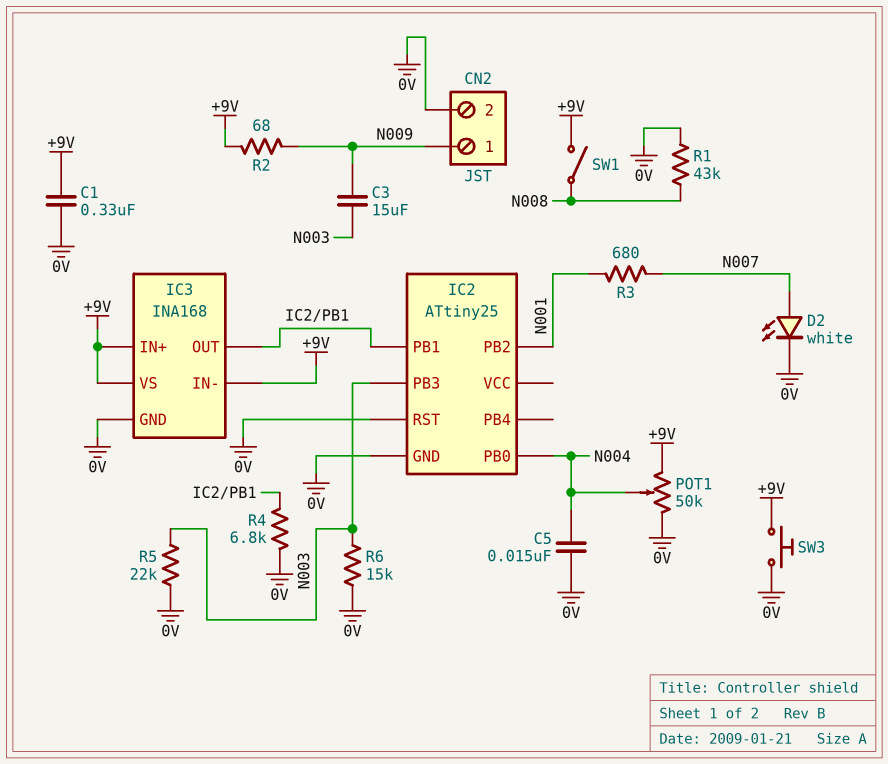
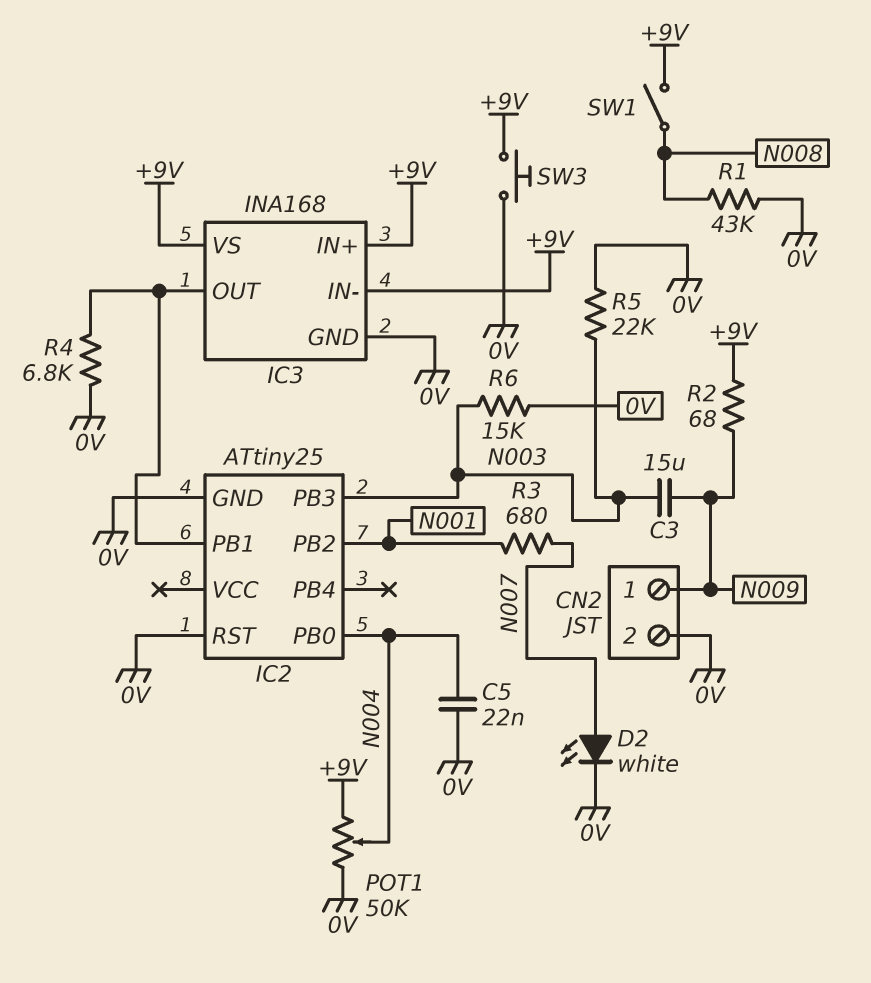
C1: 330nF (+9V, 0V) -> none
C5: 15nF (0V, N004) -> 22nF (0V, N004)

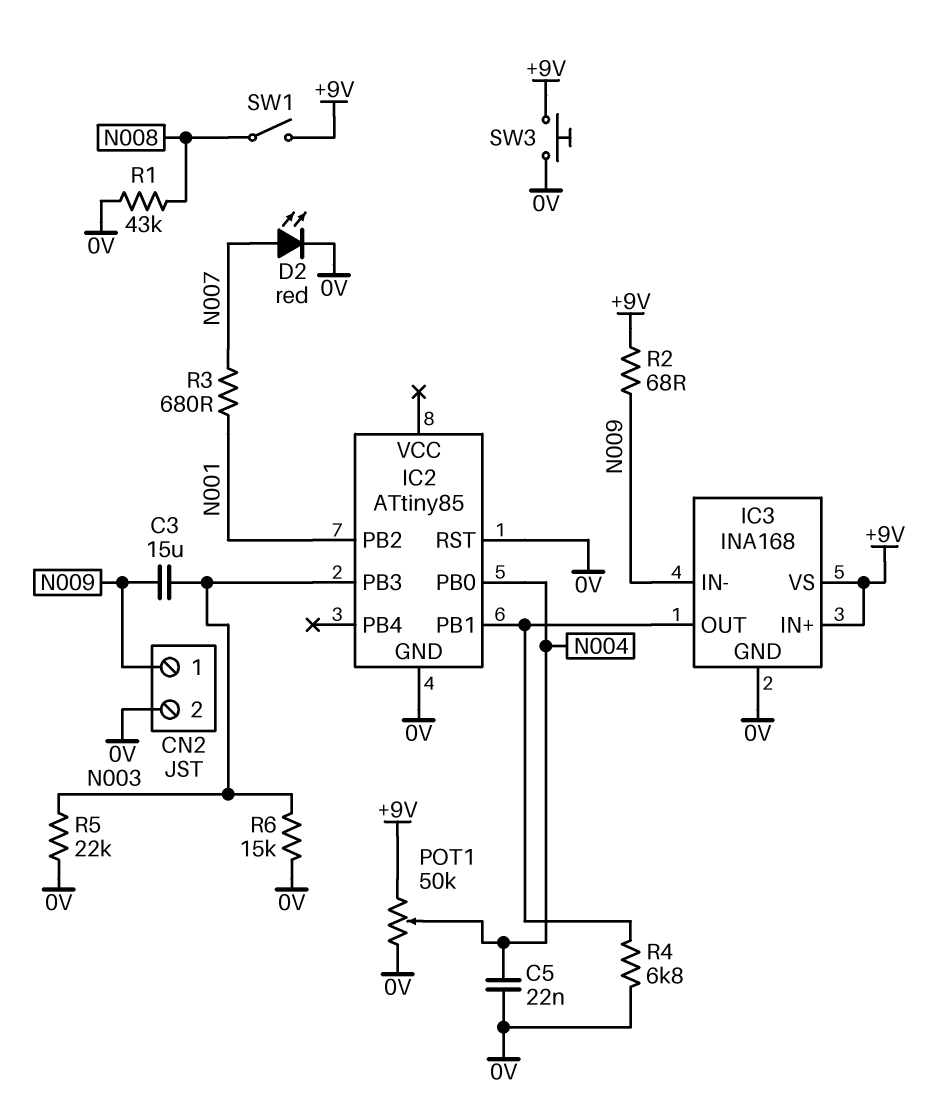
D2: LED white (A N007, K 0V) -> LED red (A N007, K 0V)
IC2: ATtiny25 -> ATtiny85
IC3 pin IN-: +9V -> N009

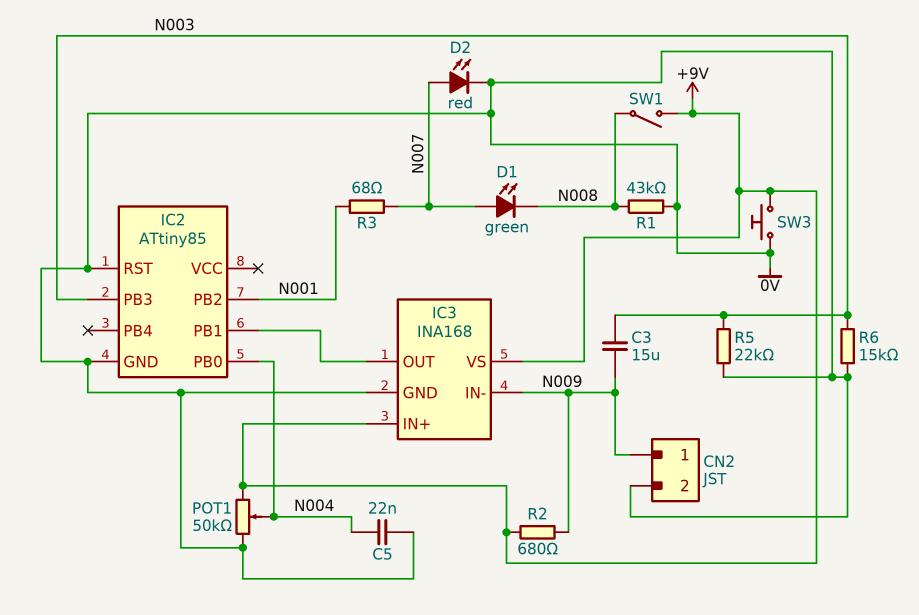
D1: none -> LED green (A N007, K N008)
R2: 68 (+9V, N009) -> 680 (+9V, N009)
R3: 680 (N001, N007) -> 68 (N001, N007)
R4: 6.8k (0V, IC2/PB1) -> none

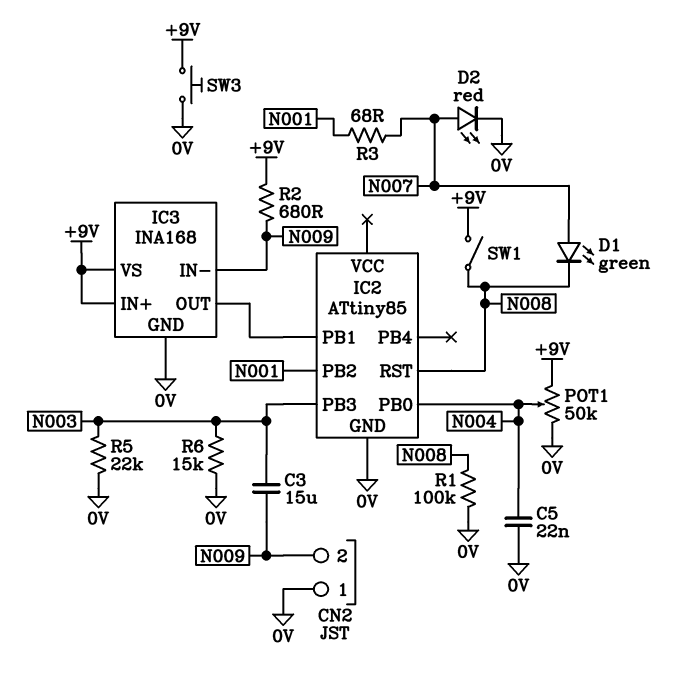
CN2 pin 1: N009 -> 0V
CN2 pin 2: 0V -> N009
IC2 pin RST: 0V -> N008
R1: 43k (0V, N008) -> 100k (0V, N008)

